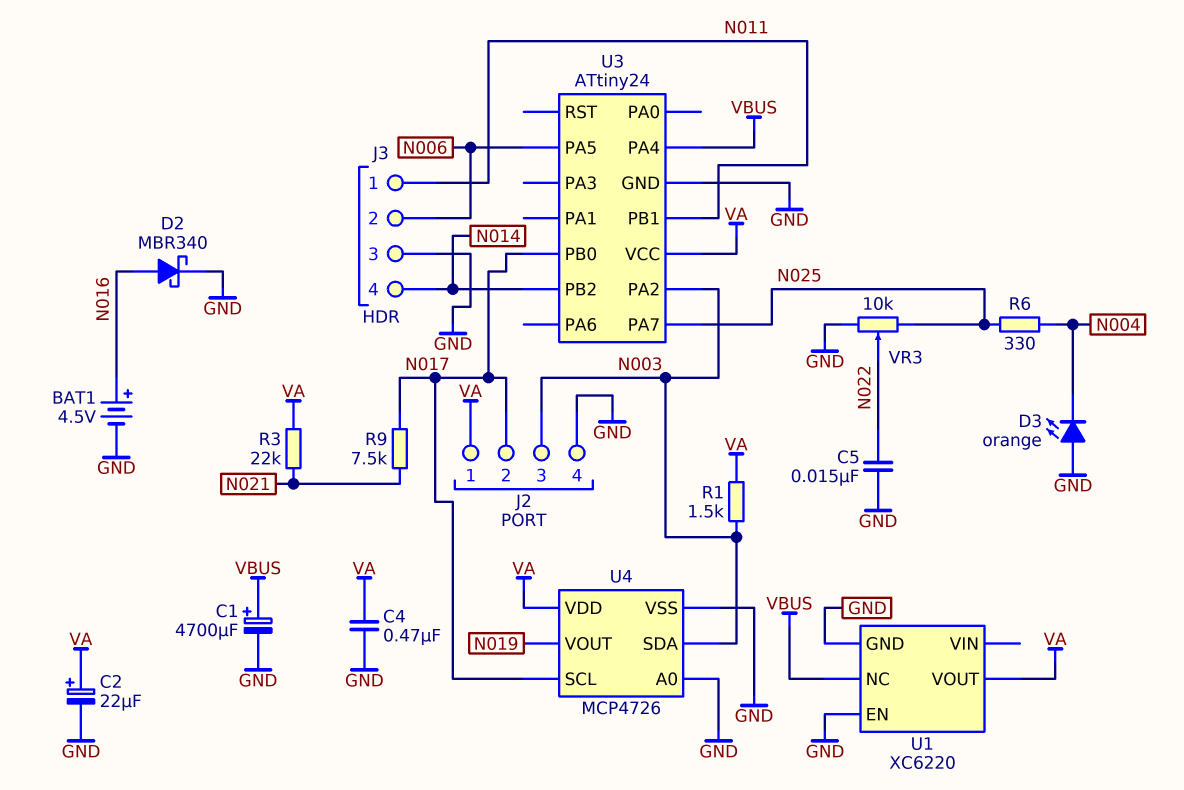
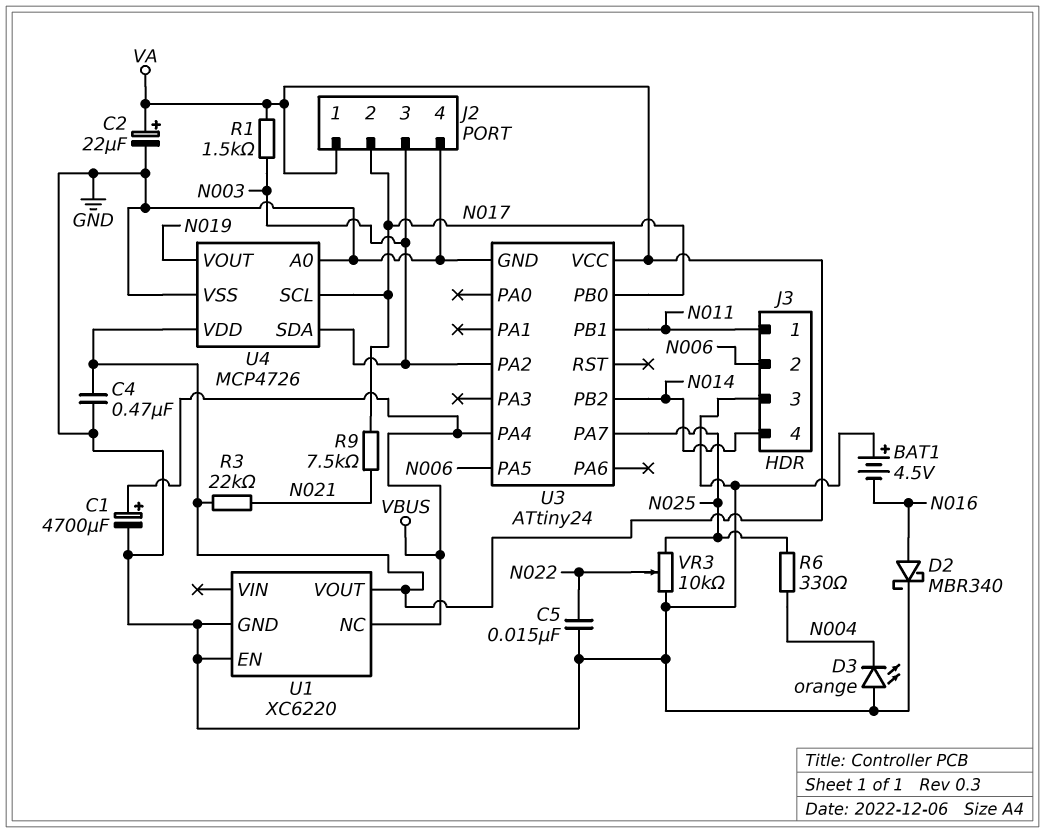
BAT1: 4.5V (plus N016, minus GND) -> 4.5V (plus GND, minus N016)

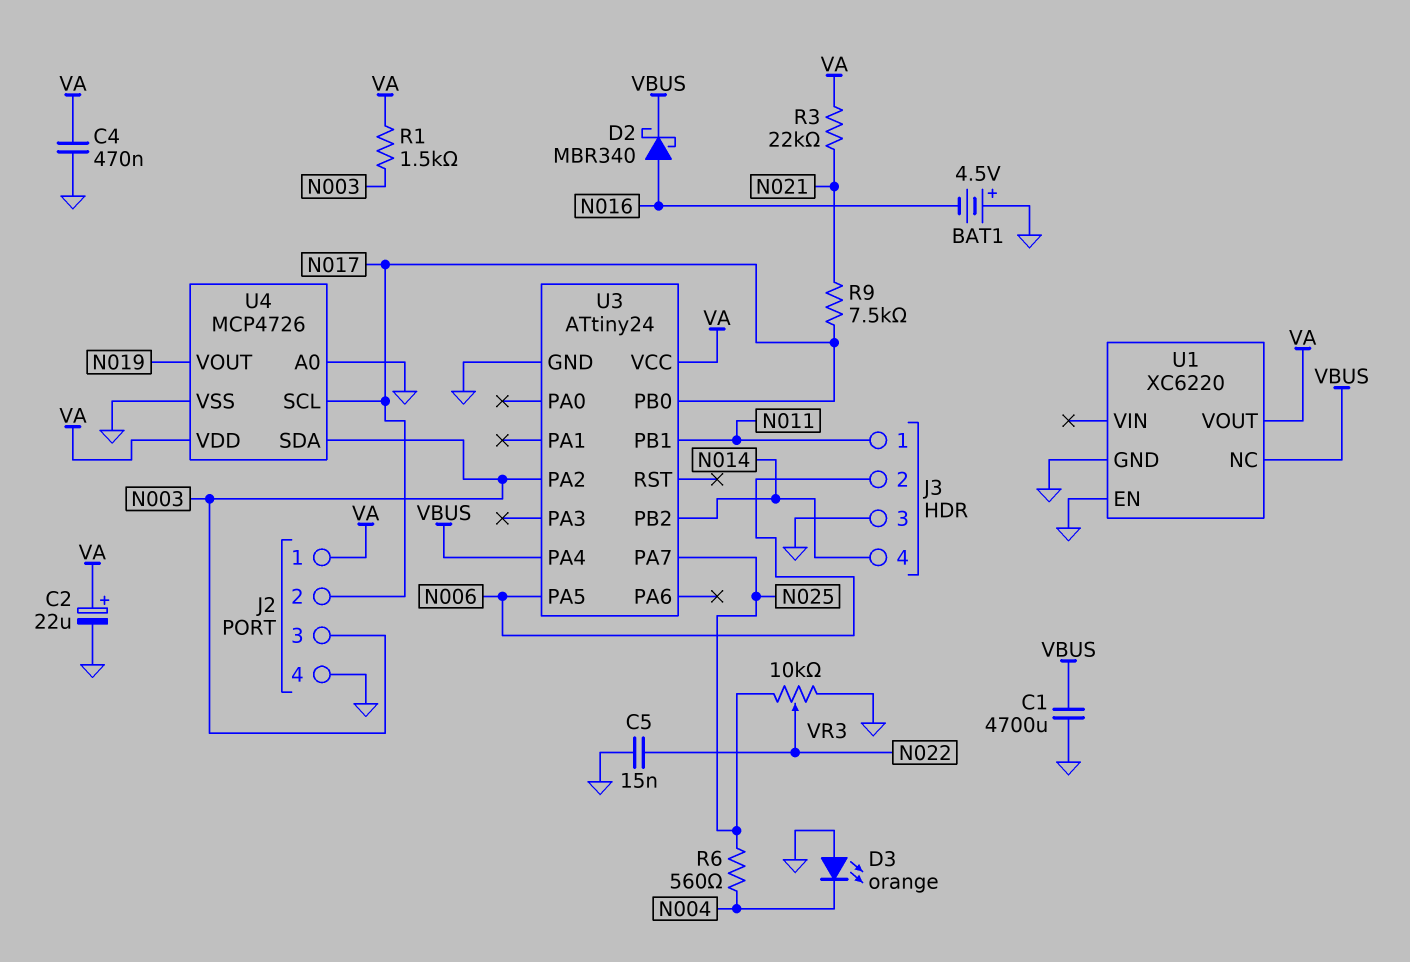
C1: 4700uF (plus VBUS, minus GND) -> 4700uF (GND, VBUS)
D2: schottky MBR340 (A N016, K GND) -> schottky MBR340 (A N016, K VBUS)
R6: 330 (N004, N025) -> 560 (N004, N025)

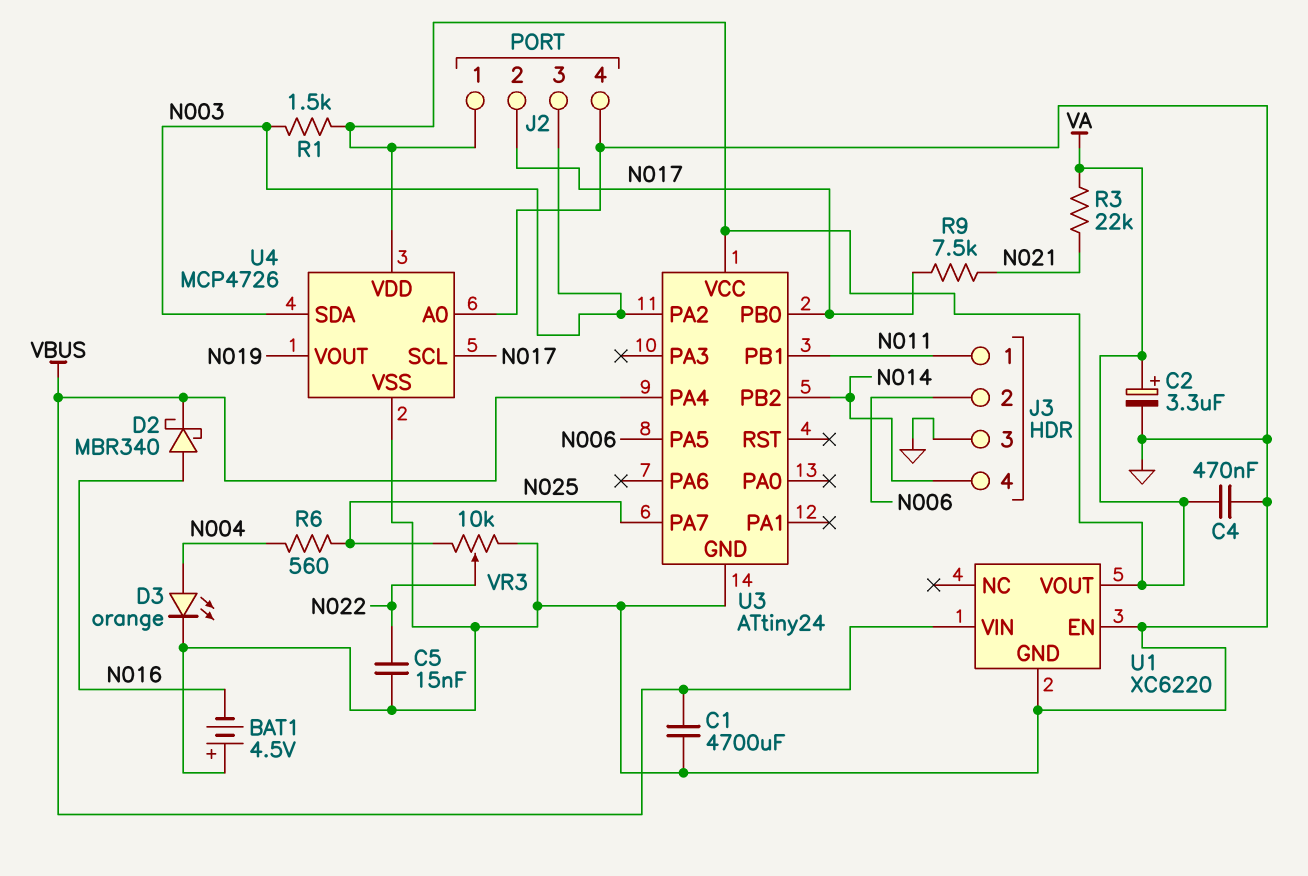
C2: 22uF (plus VA, minus GND) -> 3.3uF (plus VA, minus GND)
D3: LED orange (A GND, K N004) -> LED orange (A N004, K GND)
U1 pin NC: VBUS -> none
U1 pin VIN: none -> VBUS

